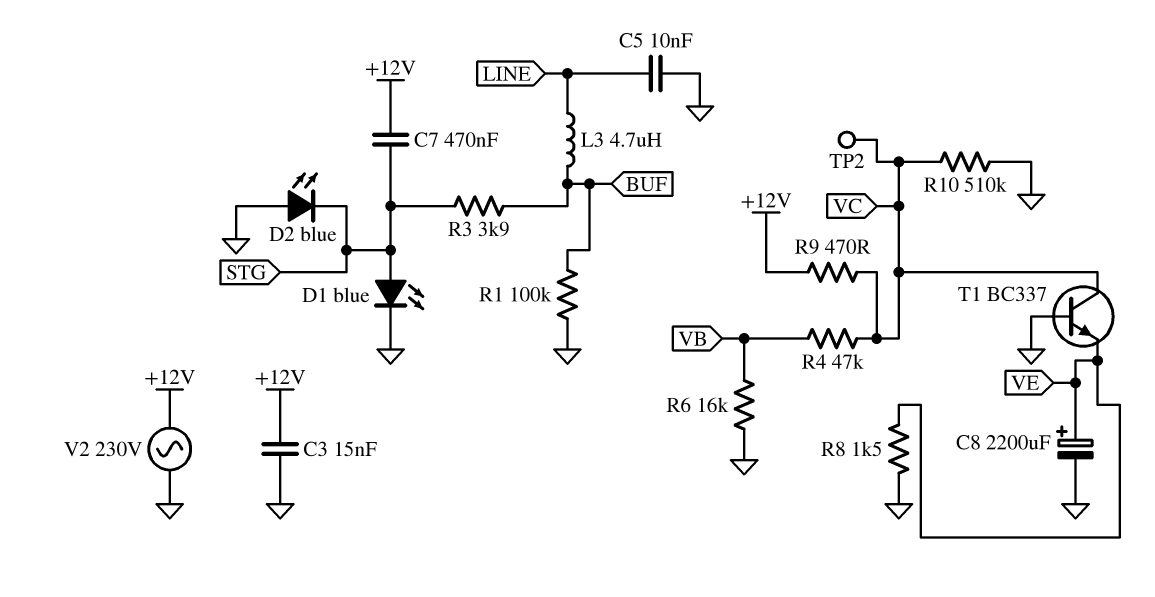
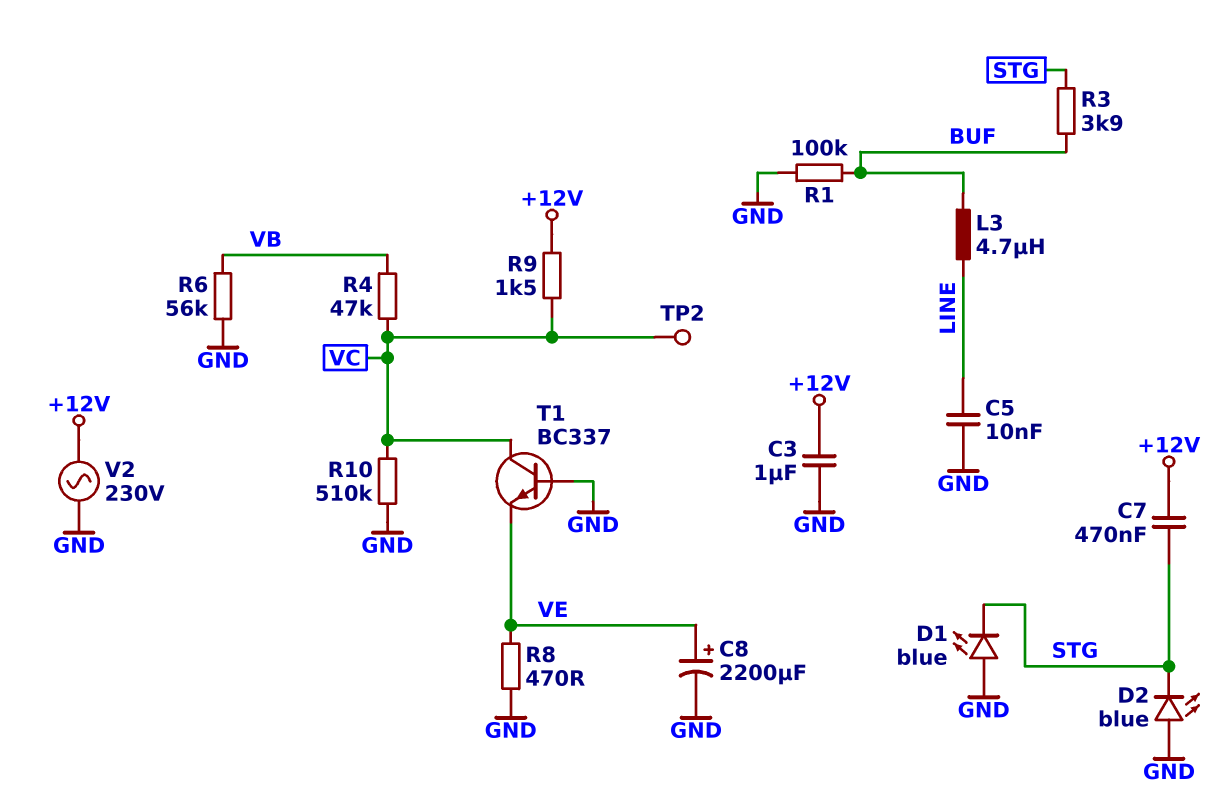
C3: 15nF (+12V, GND) -> 1uF (+12V, GND)
D1: LED blue (A STG, K GND) -> LED blue (A GND, K STG)
R6: 16k (GND, VB) -> 56k (GND, VB)
R8: 1.5k (GND, VE) -> 470 (GND, VE)
R9: 470 (+12V, VC) -> 1.5k (+12V, VC)

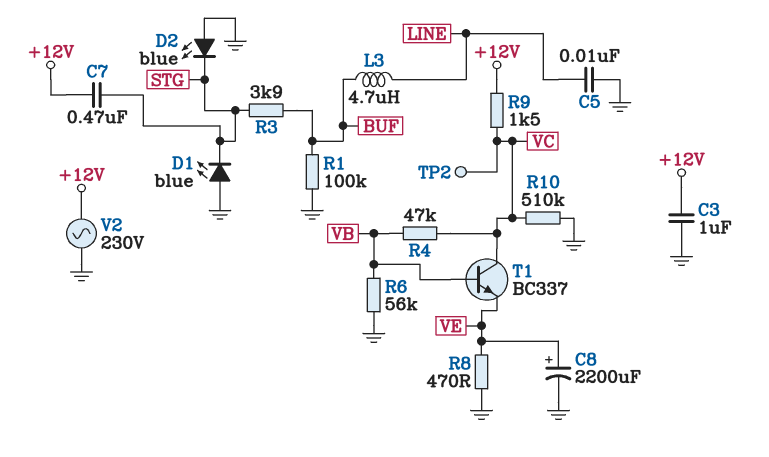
T1: NPN BC337 (B GND, C VC, E VE) -> NPN BC337 (B VB, C VC, E VE)

